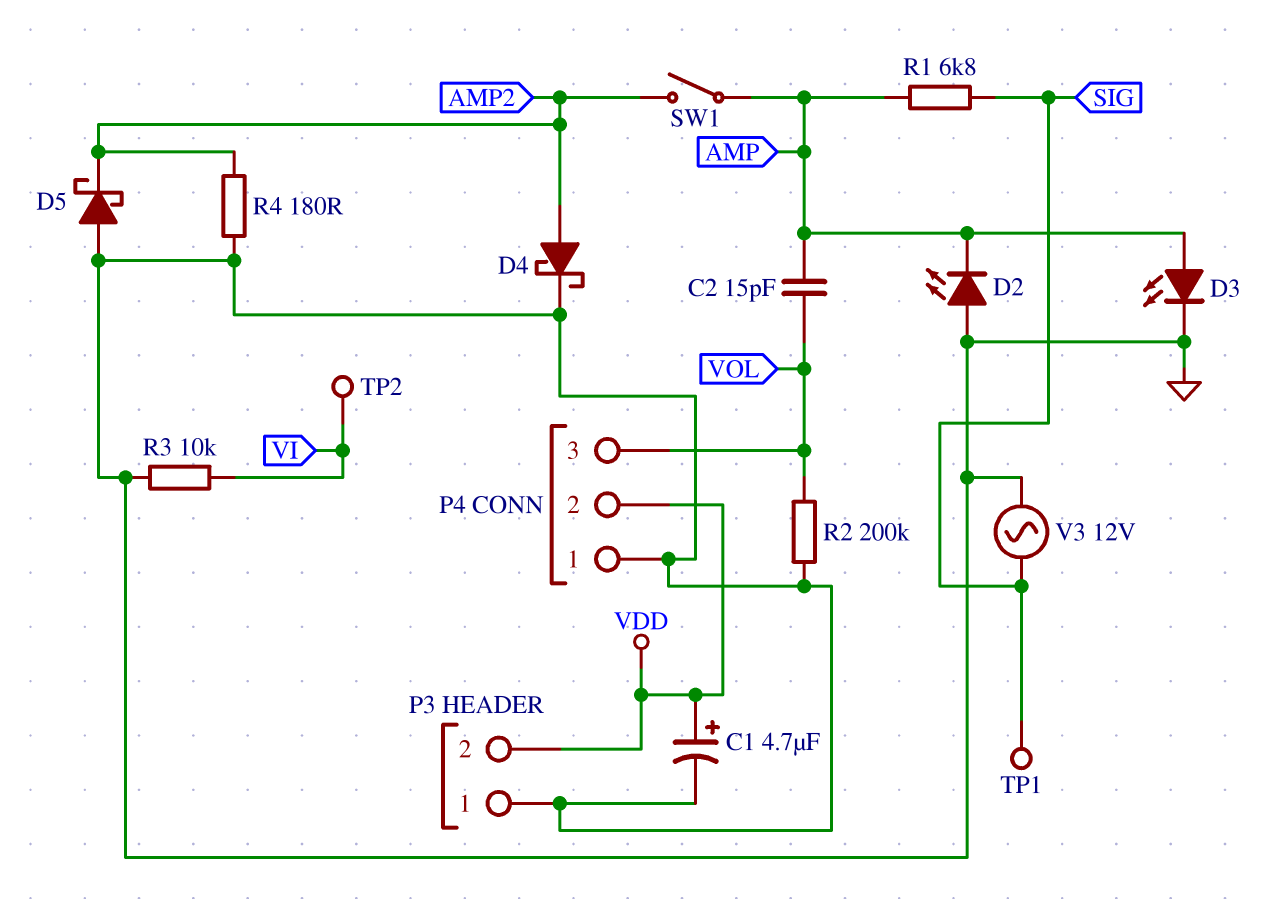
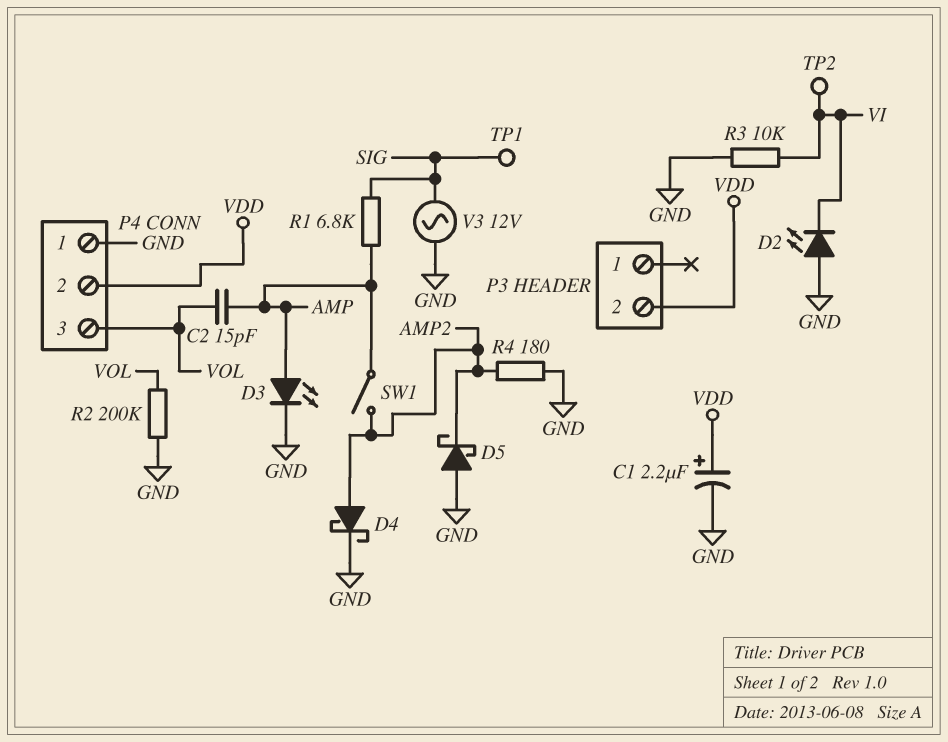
C1: 4.7uF (plus VDD, minus GND) -> 2.2uF (plus VDD, minus GND)
D2: LED (A GND, K AMP) -> LED (A GND, K VI)
P3 pin 1: GND -> none

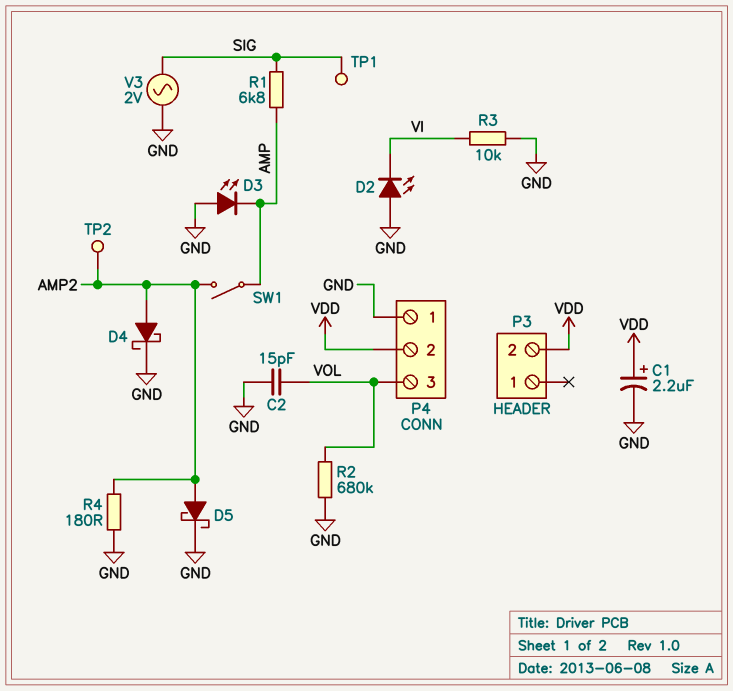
C2: 15pF (AMP, VOL) -> 15pF (GND, VOL)
D3: LED (A AMP, K GND) -> LED (A GND, K AMP)
D5: schottky (A GND, K AMP2) -> schottky (A AMP2, K GND)
R2: 200k (GND, VOL) -> 680k (GND, VOL)
TP2: test point (VI) -> test point (AMP2)
V3: AC 12V (GND, SIG) -> AC 2V (GND, SIG)

